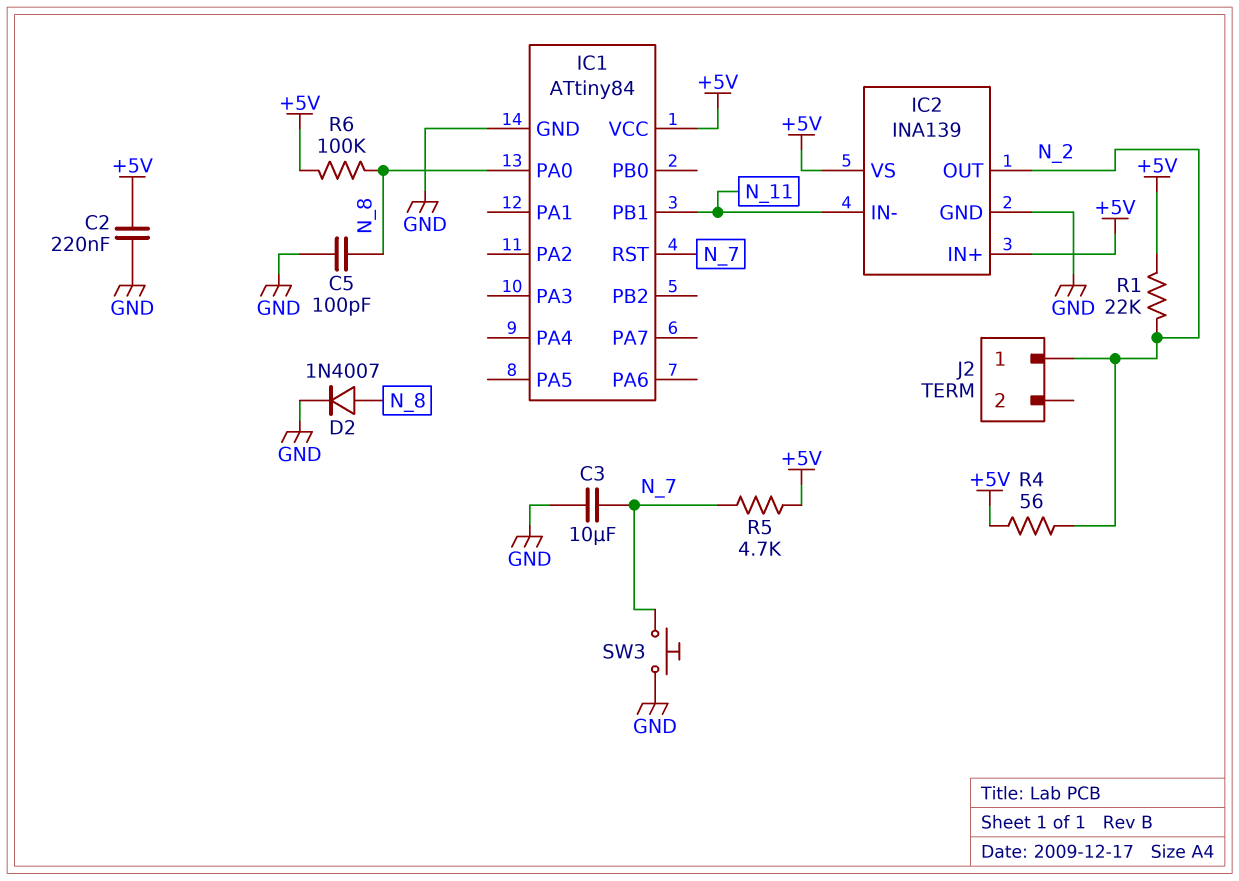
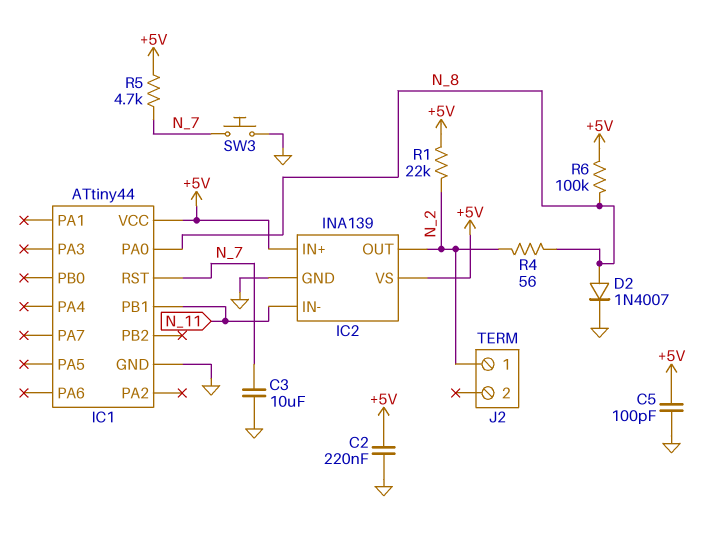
C5: 100pF (GND, N_8) -> 100pF (+5V, GND)
IC1: ATtiny84 -> ATtiny44
R4: 56 (+5V, N_2) -> 56 (N_2, N_8)

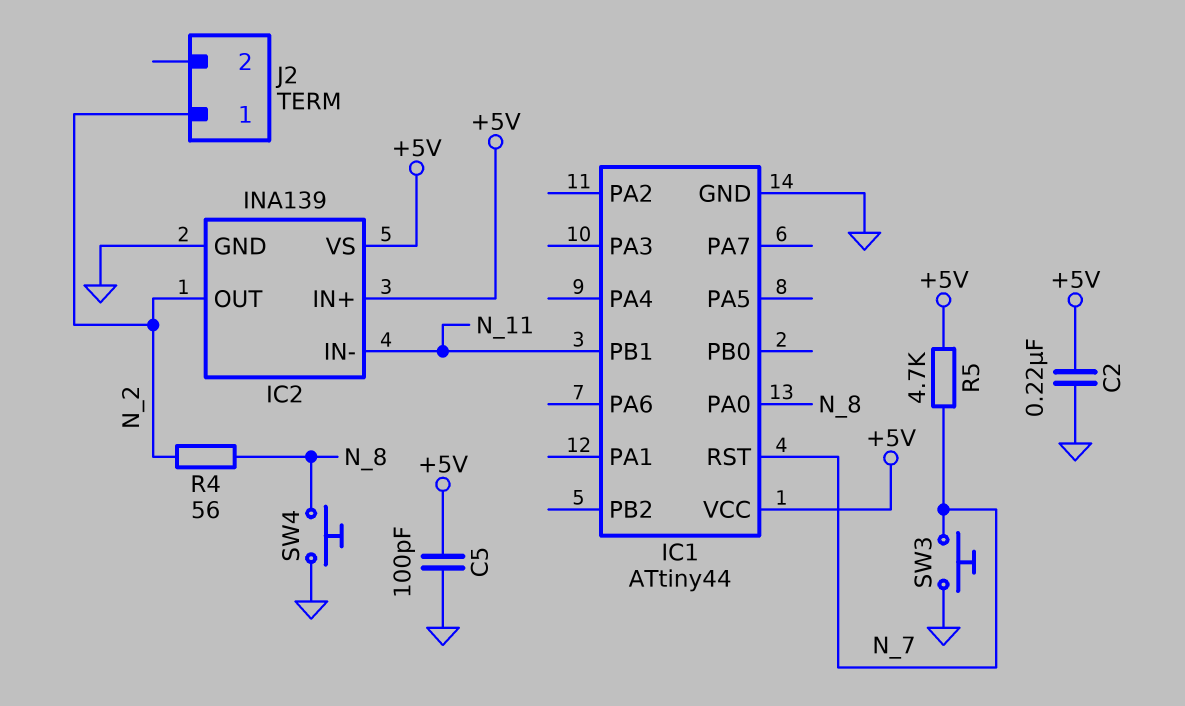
C3: 10uF (GND, N_7) -> none
D2: diode 1N4007 (A N_8, K GND) -> none
R1: 22k (+5V, N_2) -> none
R6: 100k (+5V, N_8) -> none
SW4: none -> button (GND, N_8)

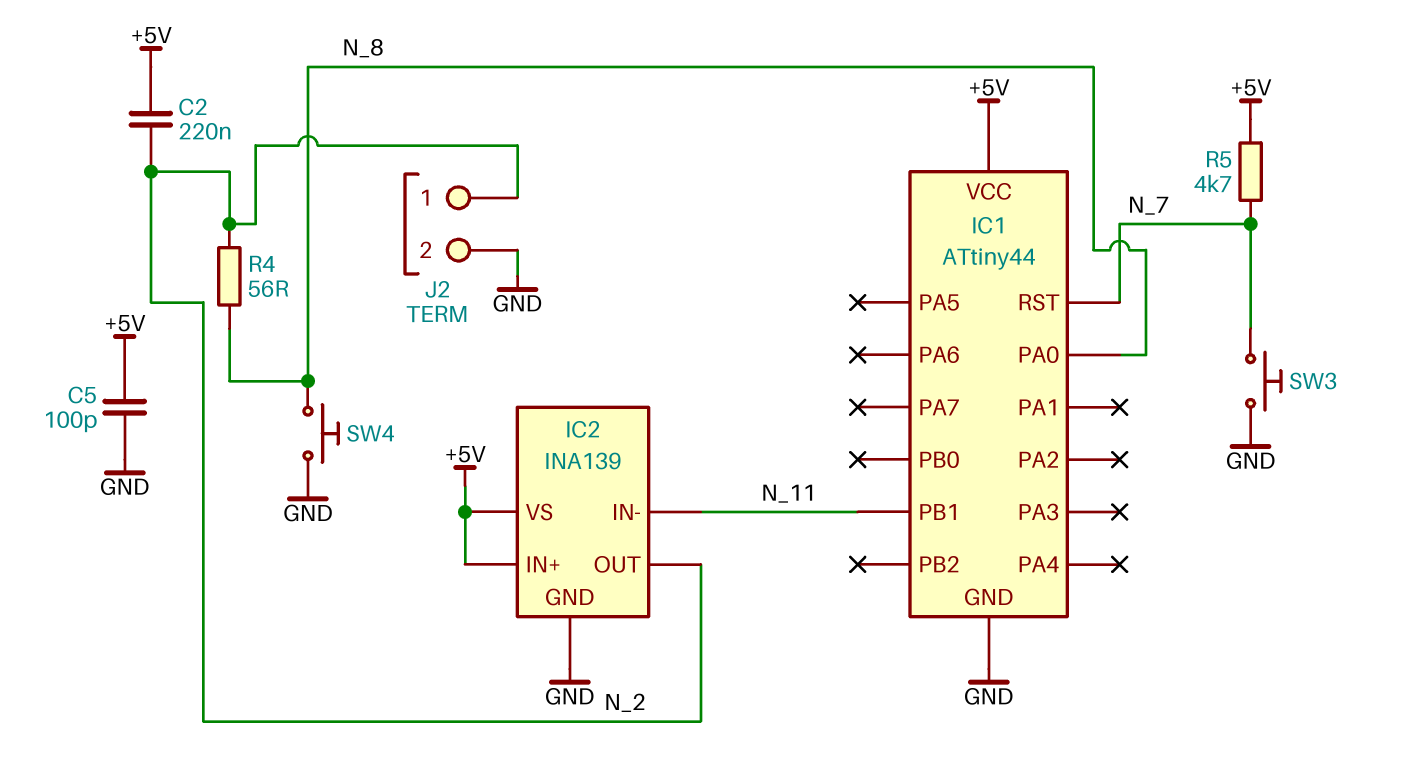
C2: 220nF (+5V, GND) -> 220nF (+5V, N_2)
J2 pin 2: none -> GND

